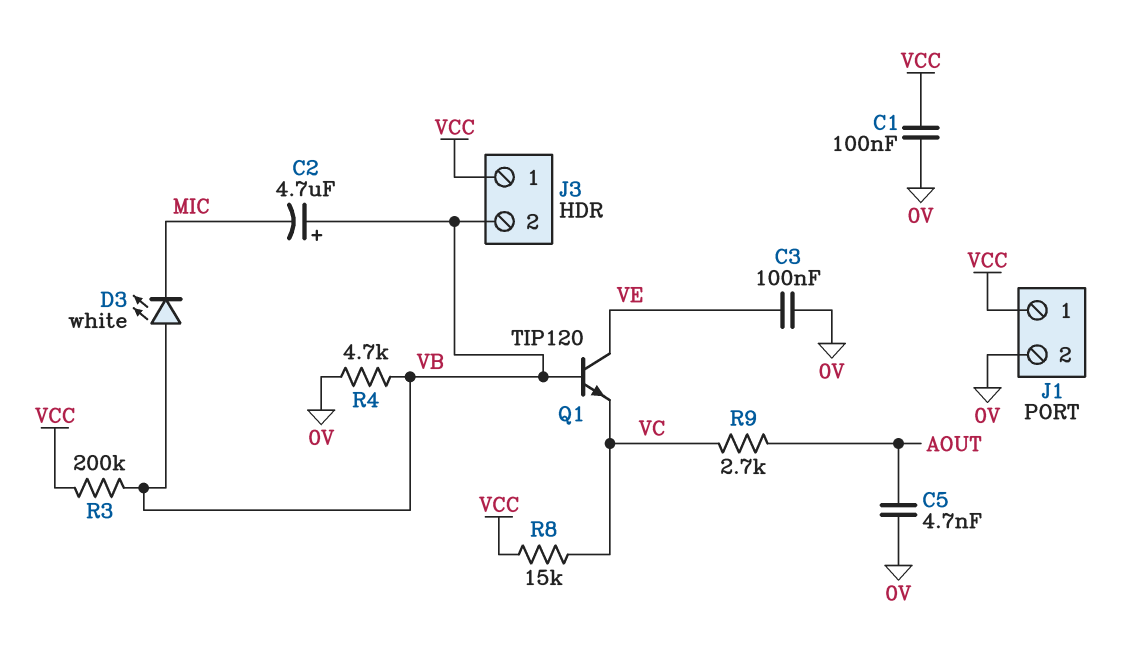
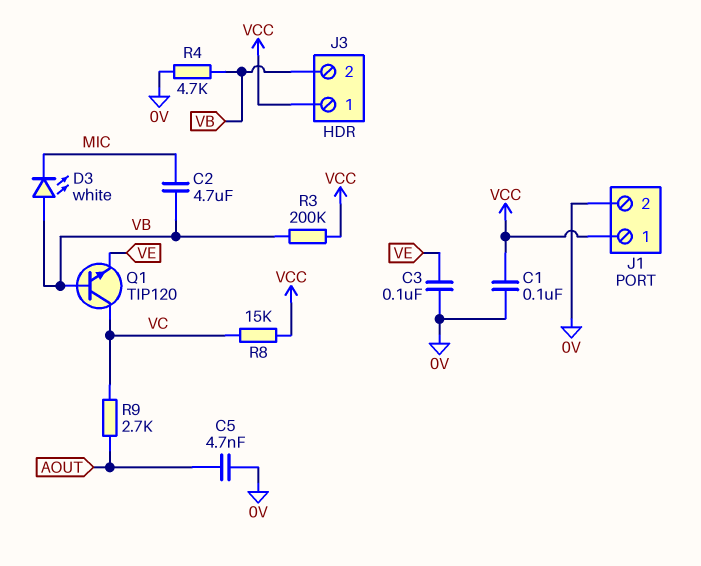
C2: 4.7uF (plus VB, minus MIC) -> 4.7uF (MIC, VB)
Q1: NPN TIP120 (B VB, C VE, E VC) -> NPN TIP120 (B VB, C VC, E VE)

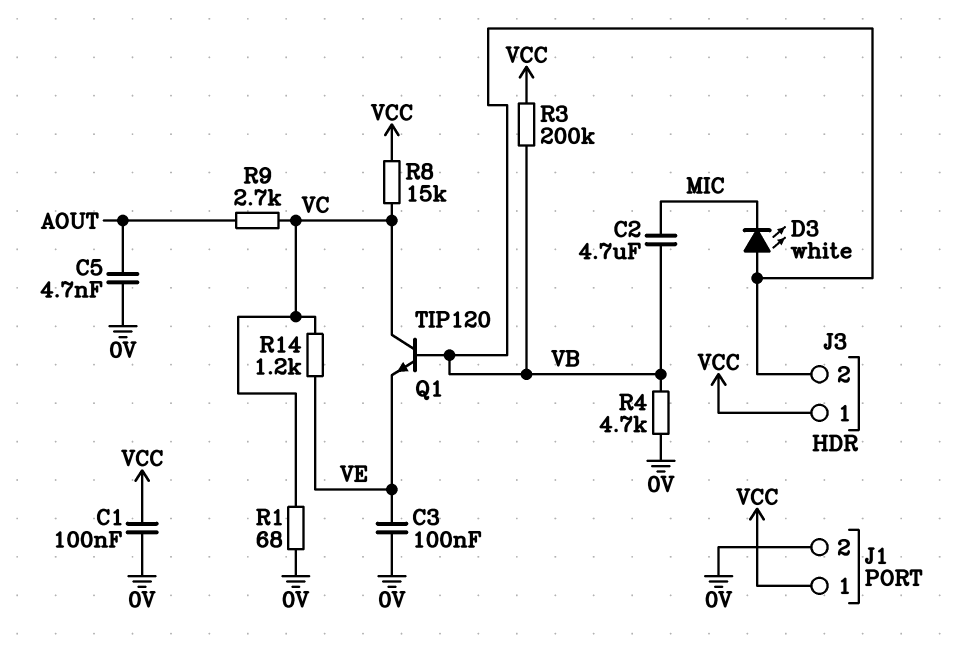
R1: none -> 68 (0V, VC)
R14: none -> 1.2k (VC, VE)

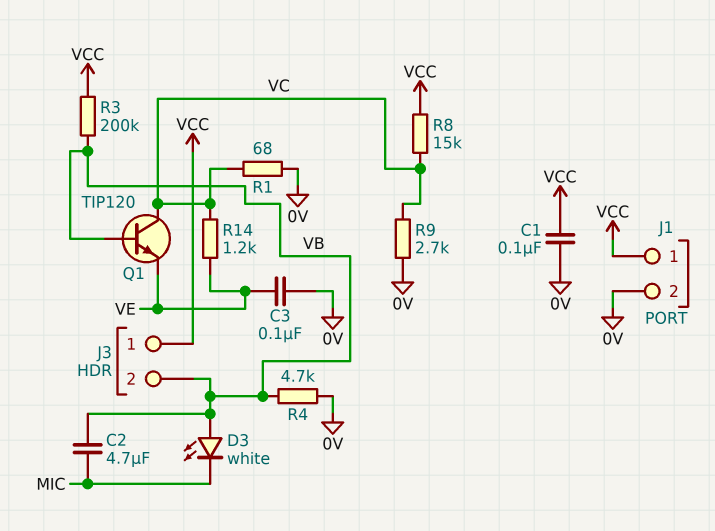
C5: 4.7nF (0V, AOUT) -> none
R9: 2.7k (AOUT, VC) -> 2.7k (0V, VC)

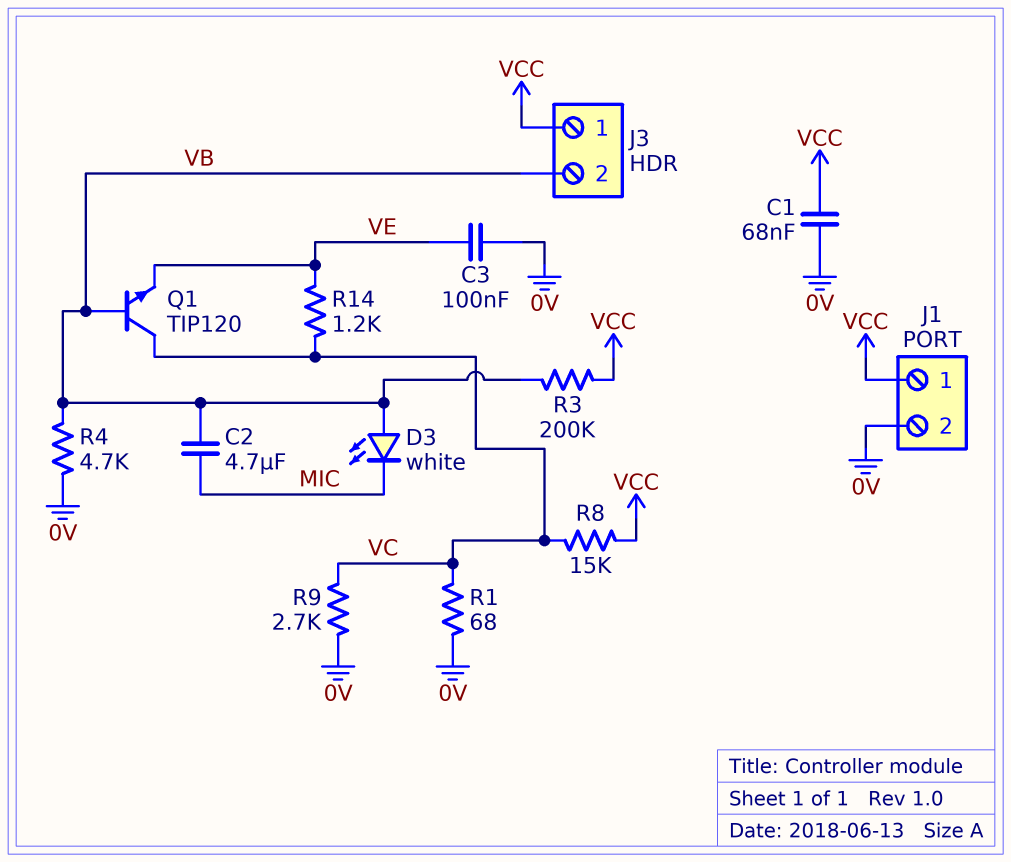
C1: 100nF (0V, VCC) -> 68nF (0V, VCC)

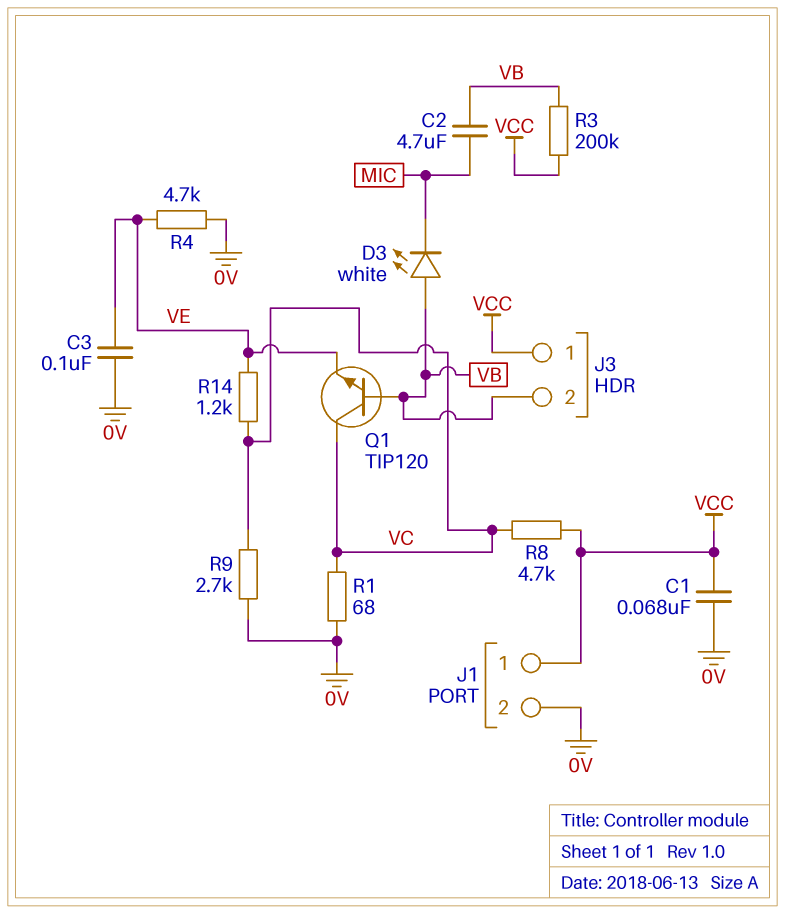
R4: 4.7k (0V, VB) -> 4.7k (0V, VE)
R8: 15k (VC, VCC) -> 4.7k (VC, VCC)

